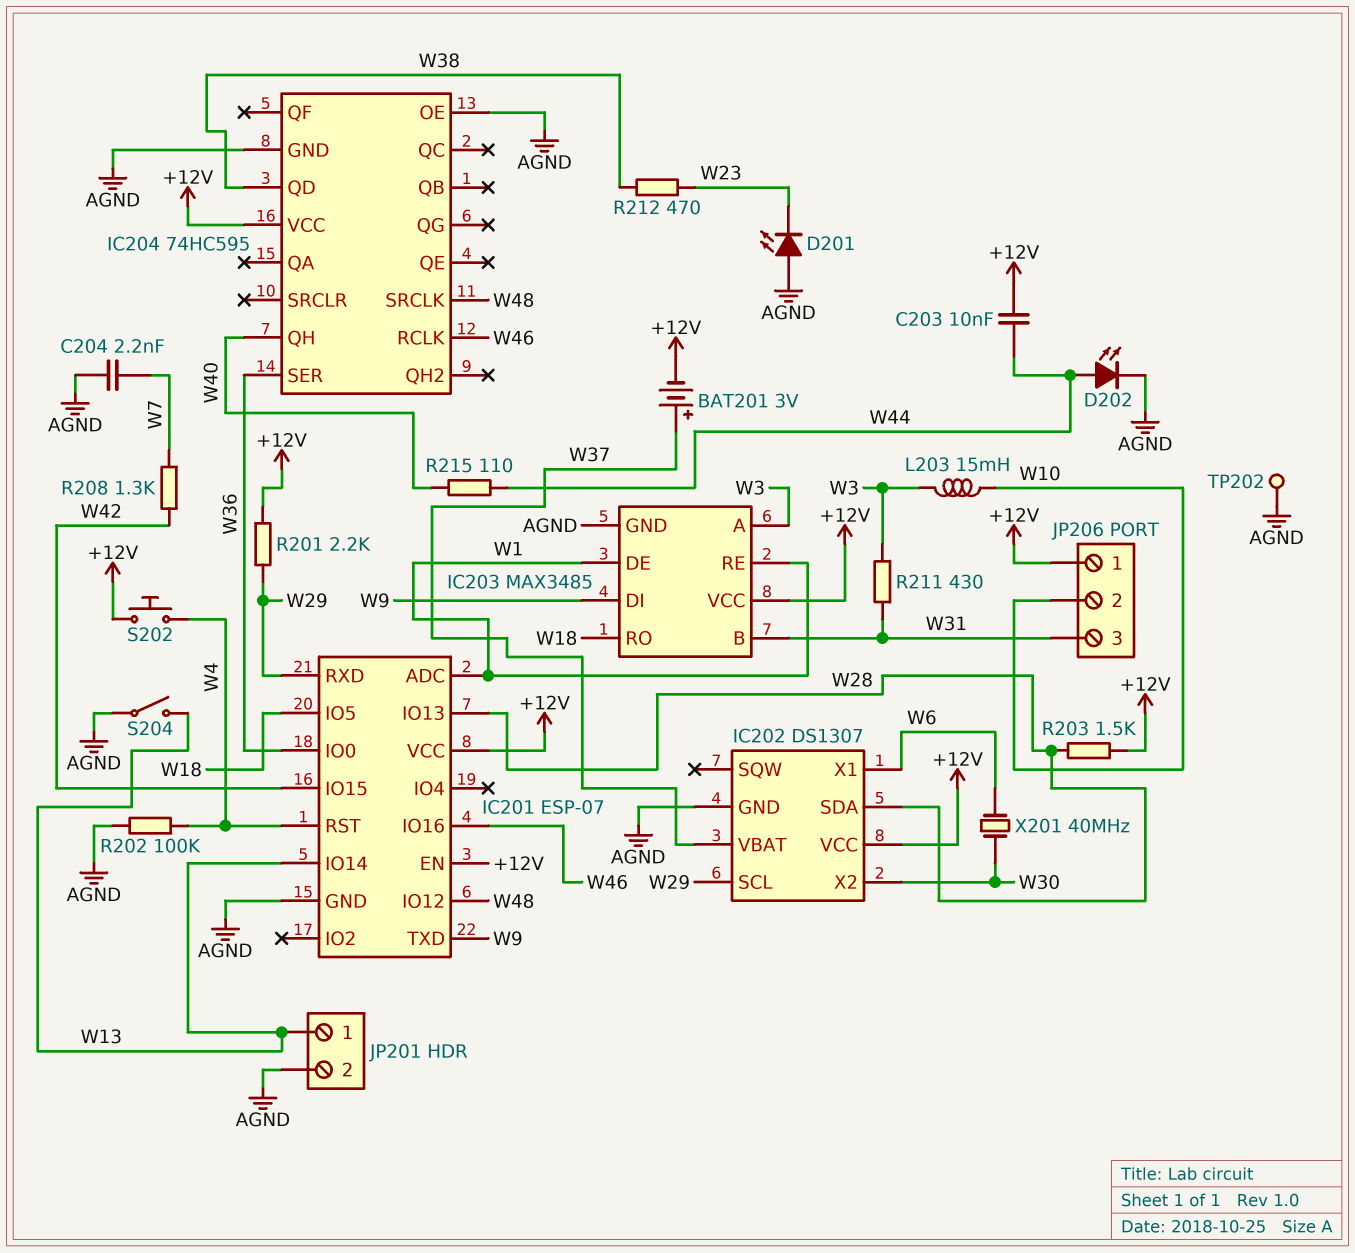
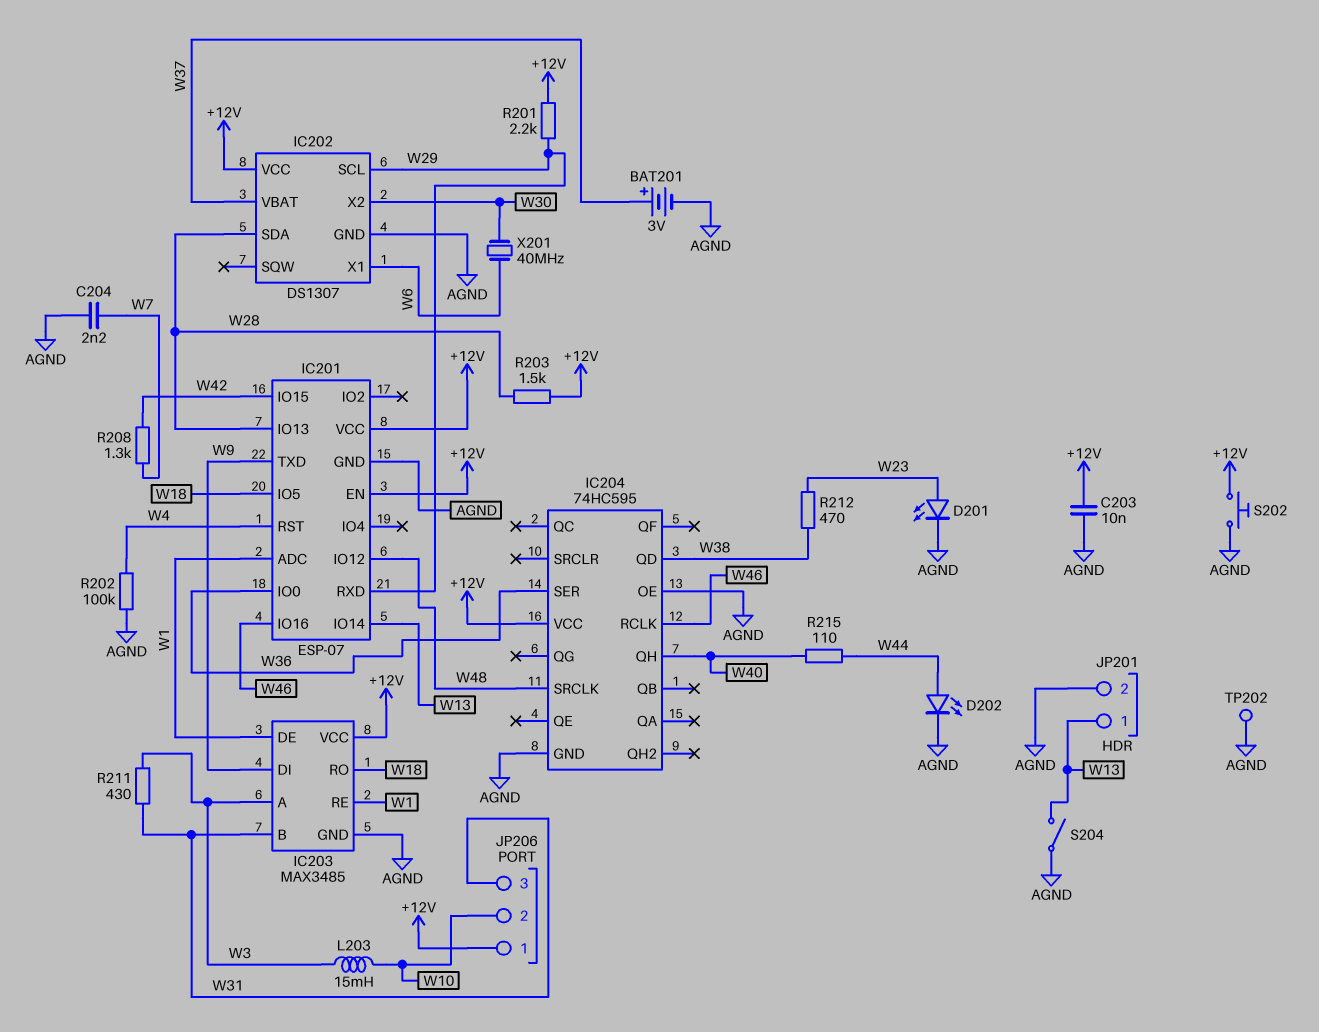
BAT201: 3V (plus W37, minus +12V) -> 3V (plus W37, minus AGND)
C203: 10nF (+12V, W44) -> 10nF (+12V, AGND)
D201: LED (A AGND, K W23) -> LED (A W23, K AGND)
S202: button (+12V, W4) -> button (+12V, AGND)

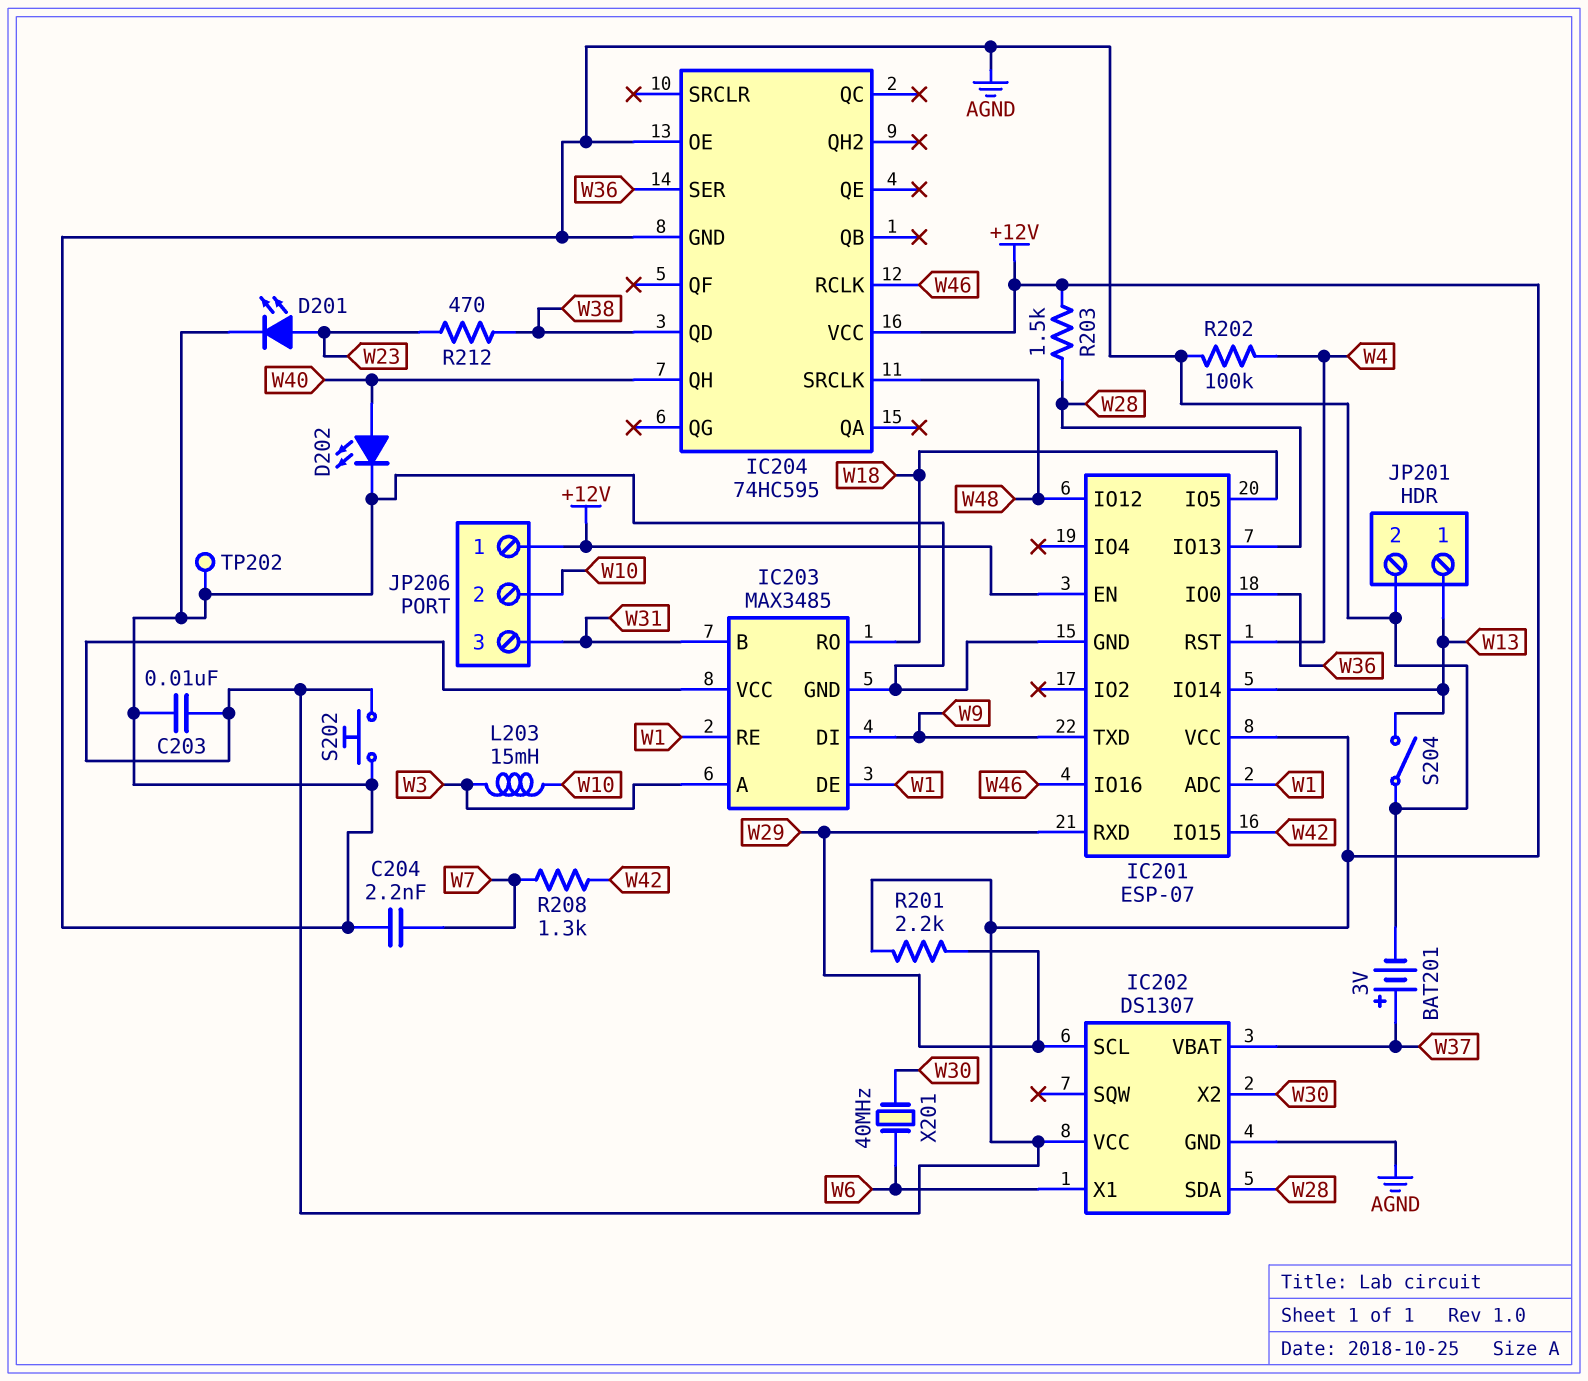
D202: LED (A W44, K AGND) -> LED (A W40, K AGND)
R211: 430 (W3, W31) -> none
R215: 110 (W40, W44) -> none

